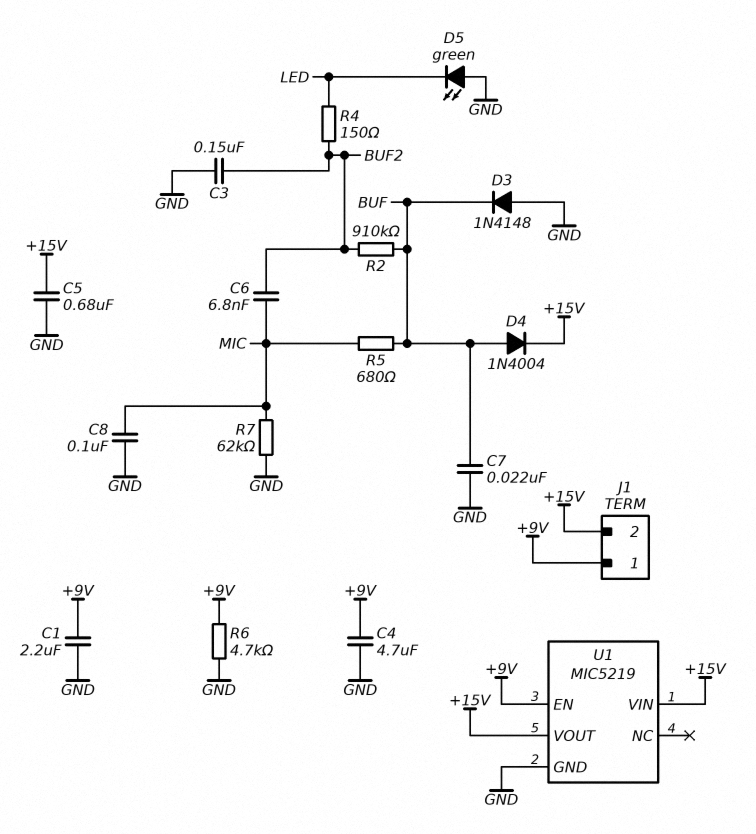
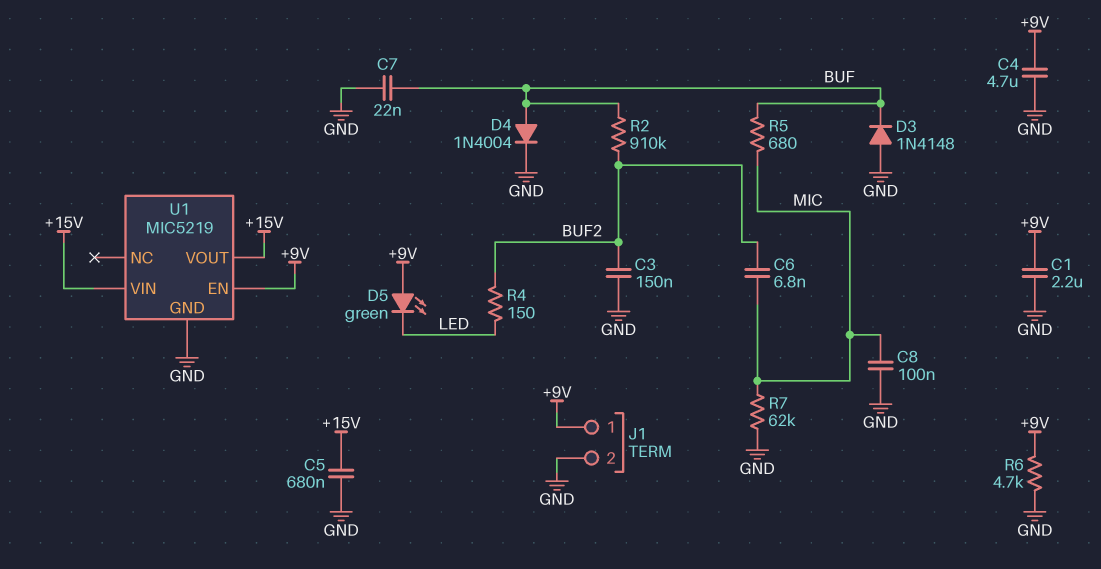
D4: diode 1N4004 (A BUF, K +15V) -> diode 1N4004 (A BUF, K GND)
D5: LED green (A GND, K LED) -> LED green (A +9V, K LED)
J1 pin 2: +15V -> GND

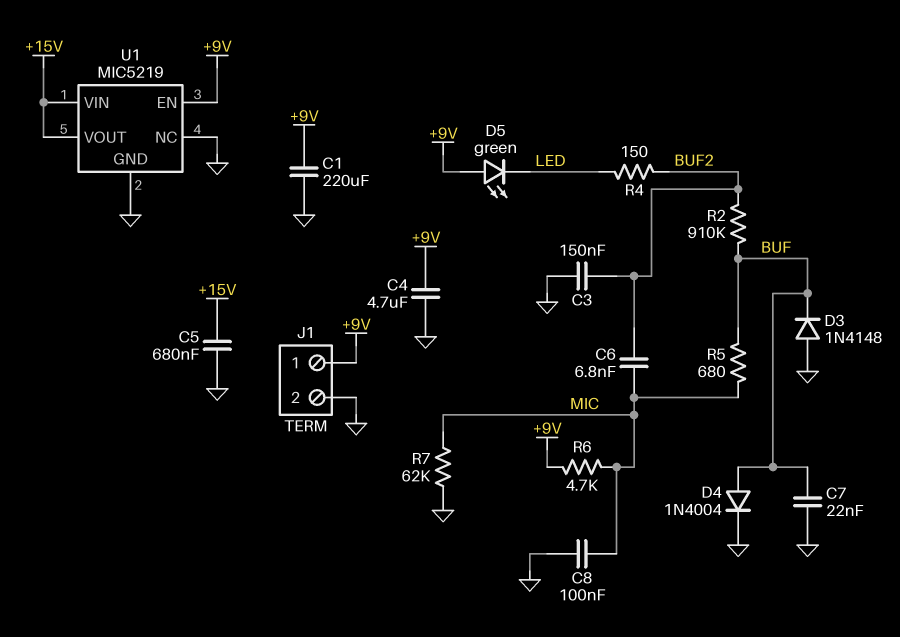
C1: 2.2uF (+9V, GND) -> 220uF (+9V, GND)
R6: 4.7k (+9V, GND) -> 4.7k (+9V, MIC)
U1 pin NC: none -> GND

